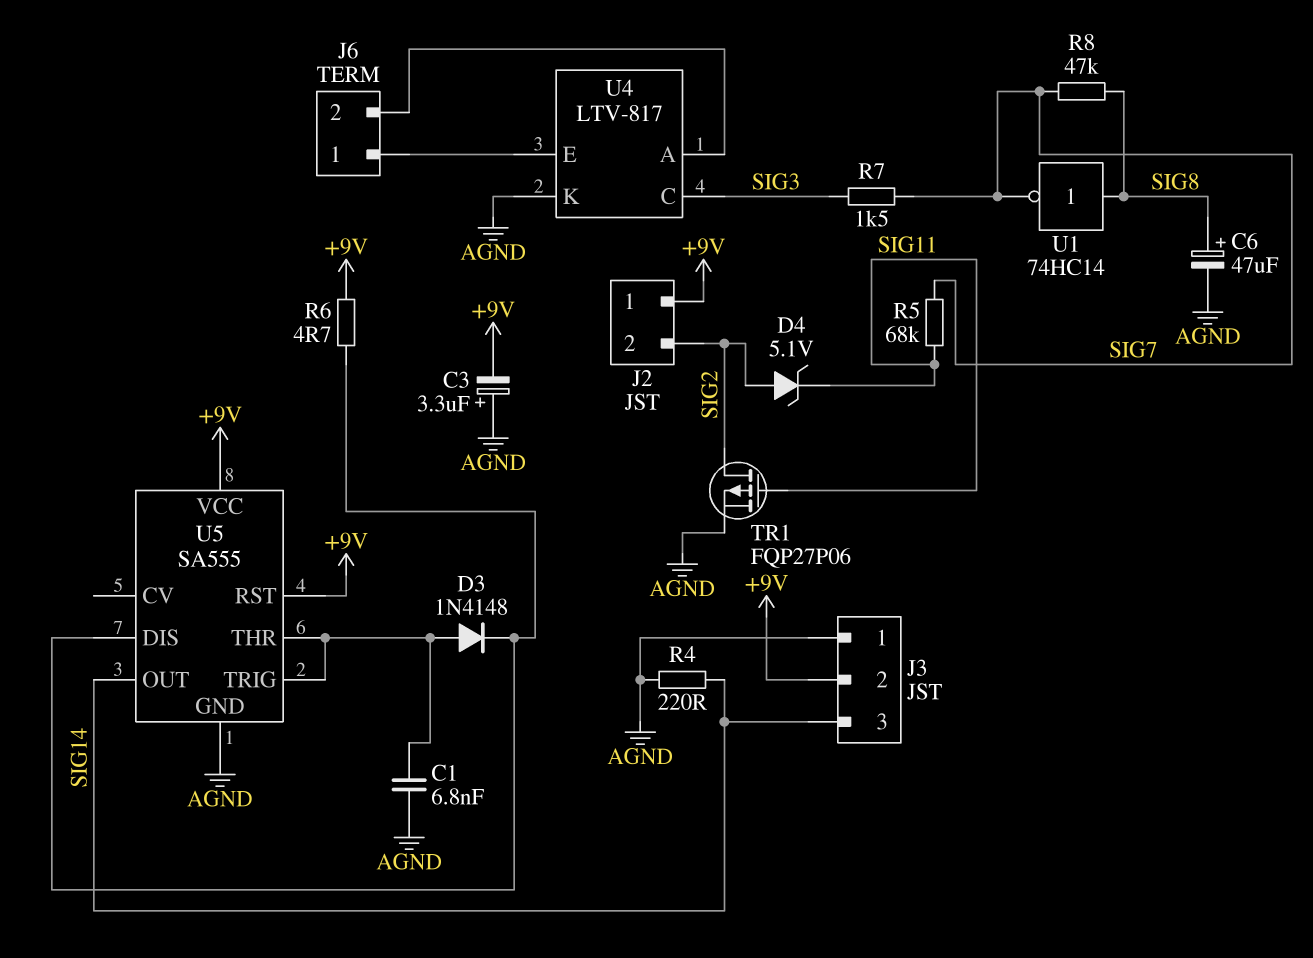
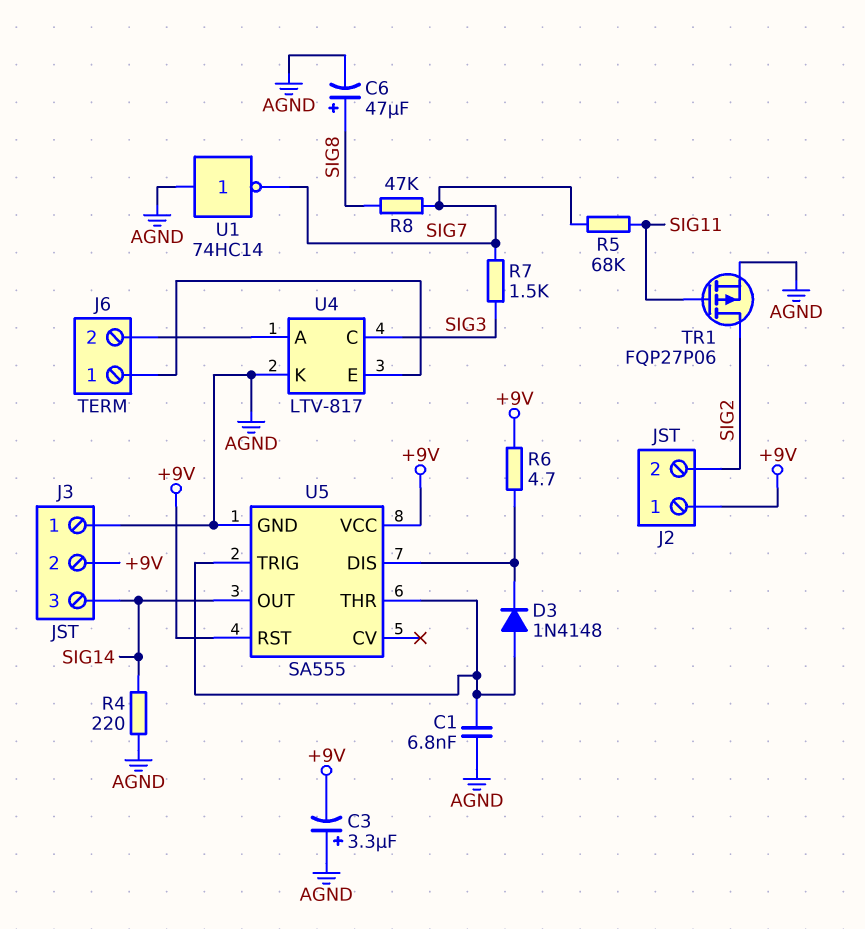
D4: zener 5.1V (A SIG2, K SIG11) -> none
U1: NOT 74HC14 (in SIG8, out SIG7) -> NOT 74HC14 (in AGND, out SIG7)

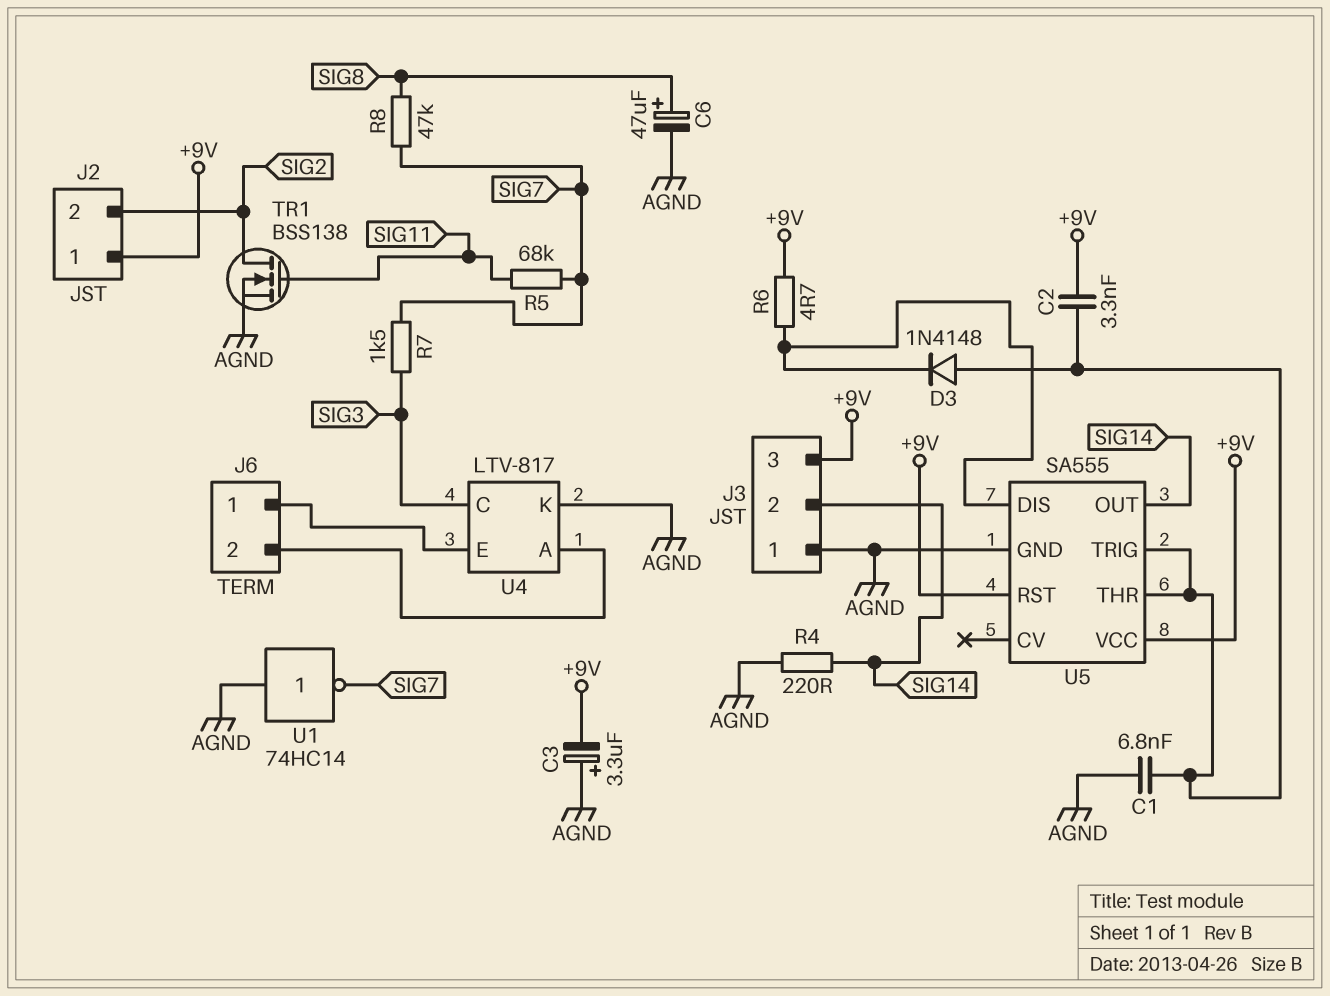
C2: none -> 3.3nF (+9V, U5/THR)
J3 pin 2: +9V -> SIG14
J3 pin 3: SIG14 -> +9V
TR1: PMOS FQP27P06 (G SIG11, D SIG2, S AGND) -> NMOS BSS138 (G SIG11, D SIG2, S AGND)

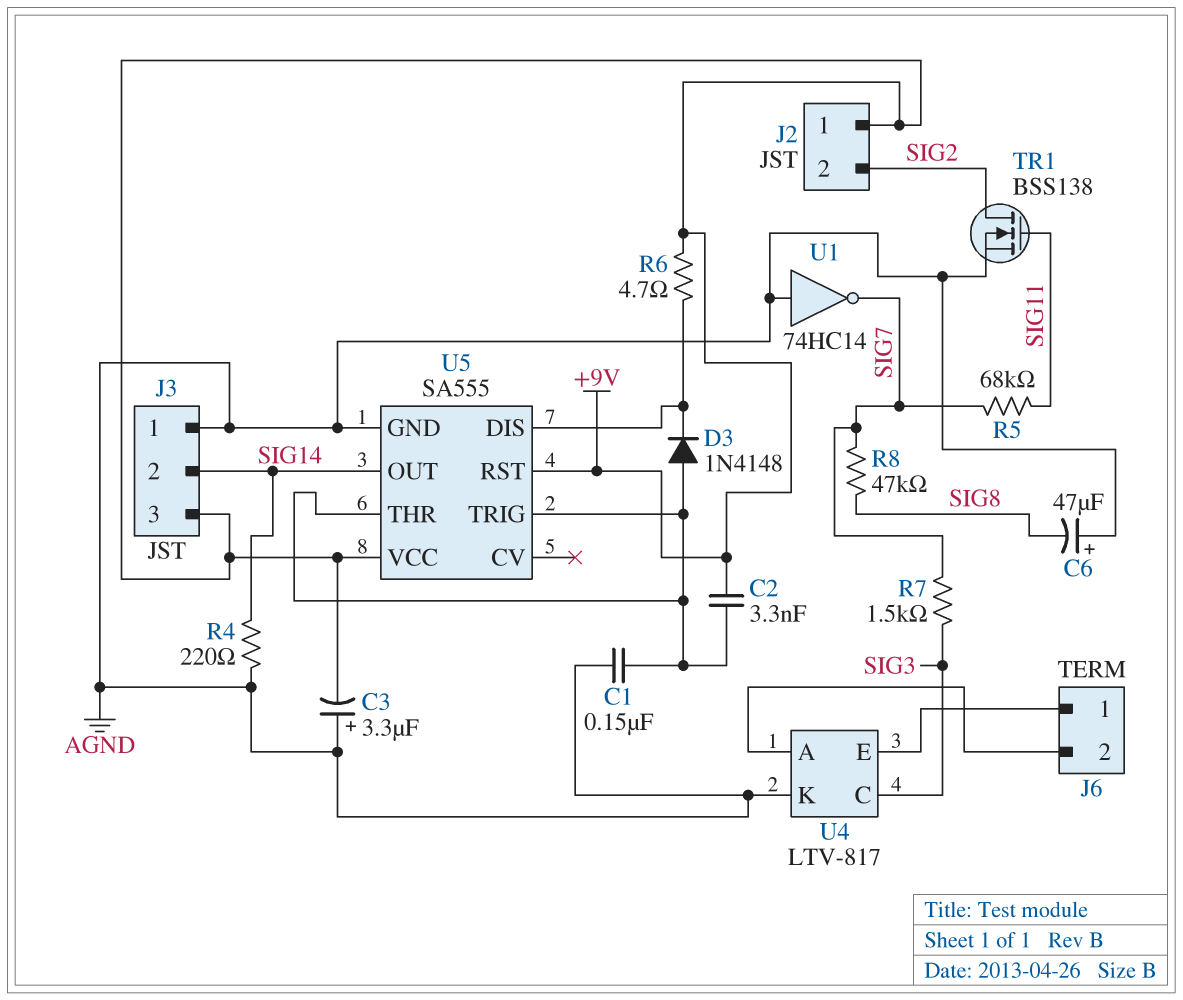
C1: 6.8nF (AGND, U5/THR) -> 150nF (AGND, U5/THR)
C6: 47uF (plus SIG8, minus AGND) -> 47uF (plus AGND, minus SIG8)

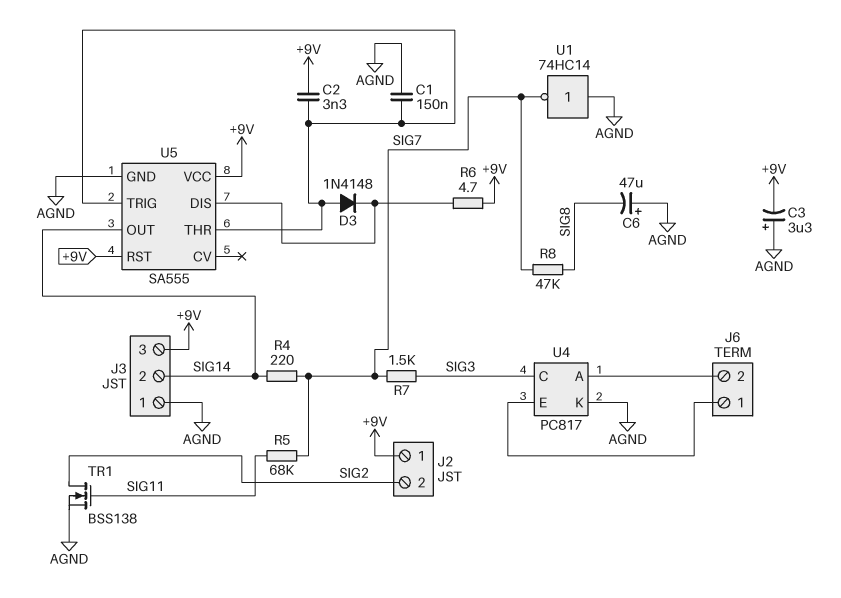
R4: 220 (AGND, SIG14) -> 220 (SIG7, SIG14)
U4: LTV-817 -> PC817

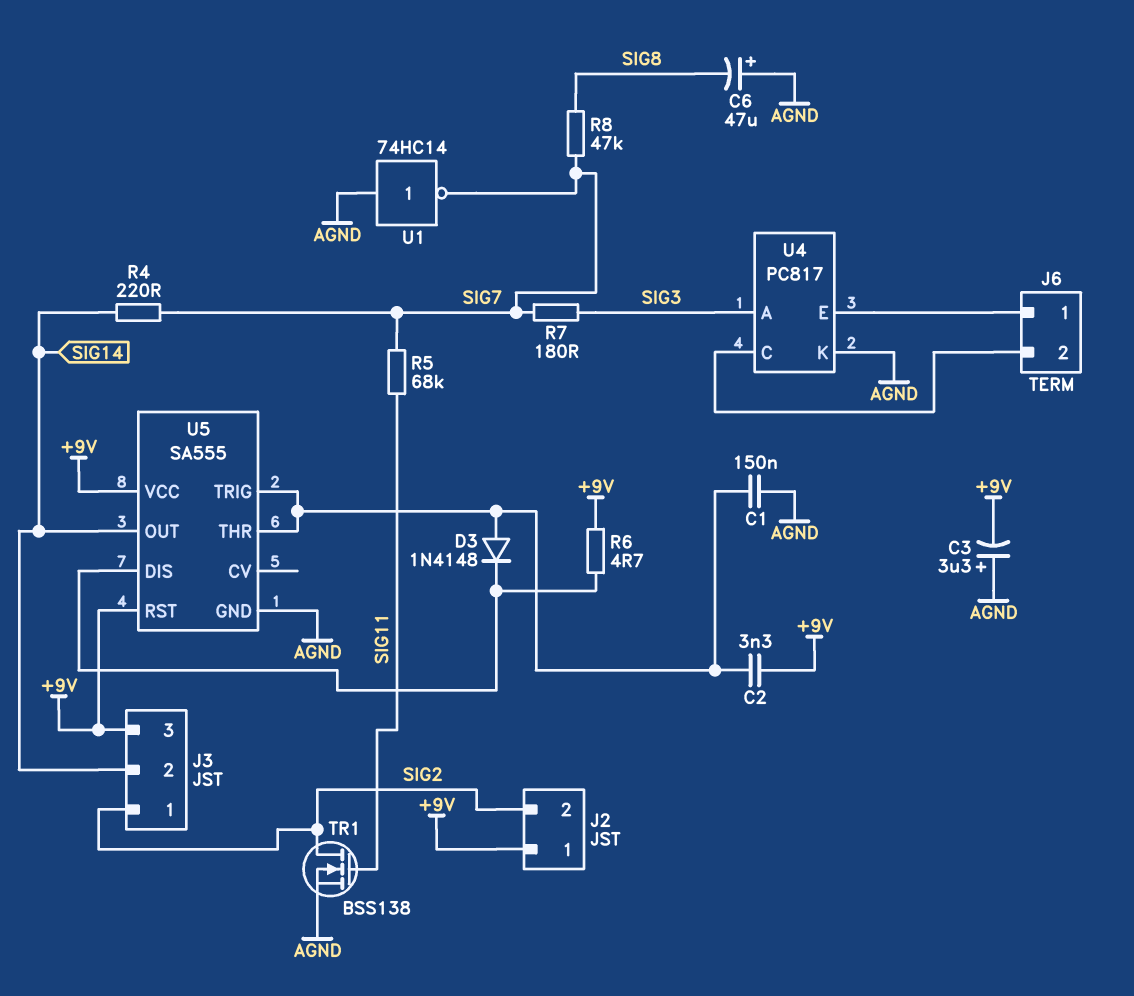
J3 pin 1: AGND -> SIG2
R7: 1.5k (SIG3, SIG7) -> 180 (SIG3, SIG7)
U4 pin A: J6/2 -> SIG3
U4 pin C: SIG3 -> J6/2

